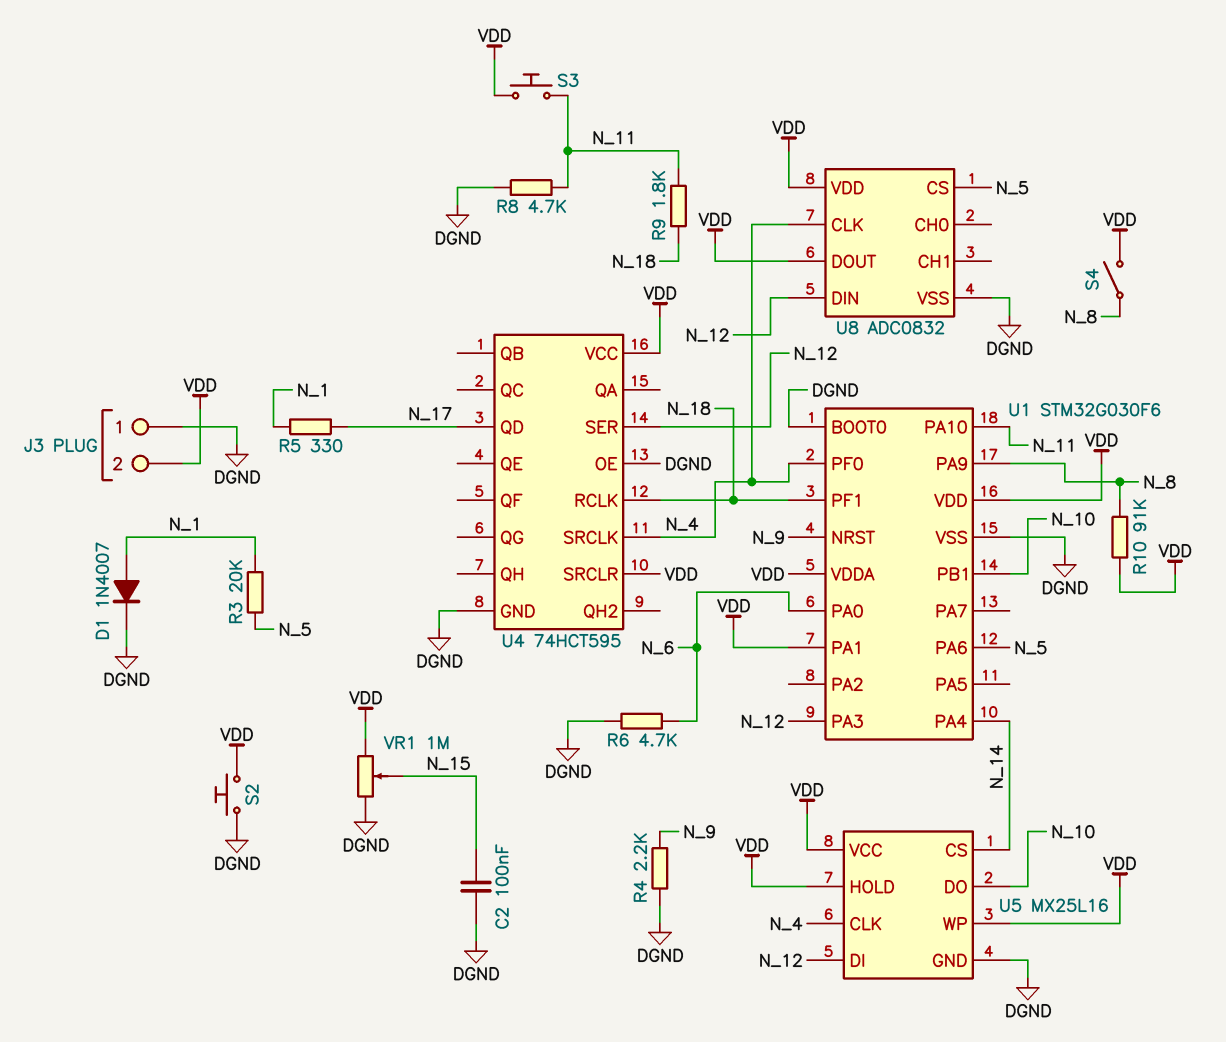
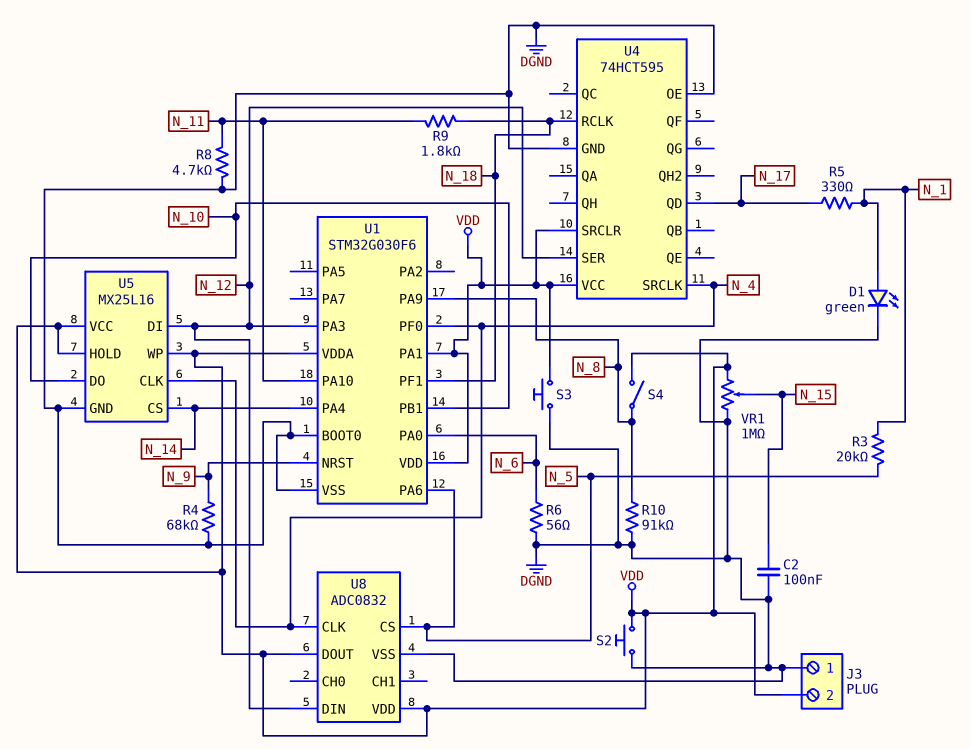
D1: diode 1N4007 (A N_1, K DGND) -> LED green (A N_1, K DGND)
R4: 2.2k (DGND, N_9) -> 68k (DGND, N_9)
R6: 4.7k (DGND, N_6) -> 56 (DGND, N_6)
R10: 91k (N_8, VDD) -> 91k (DGND, N_8)
S3: button (N_11, VDD) -> button (DGND, VDD)

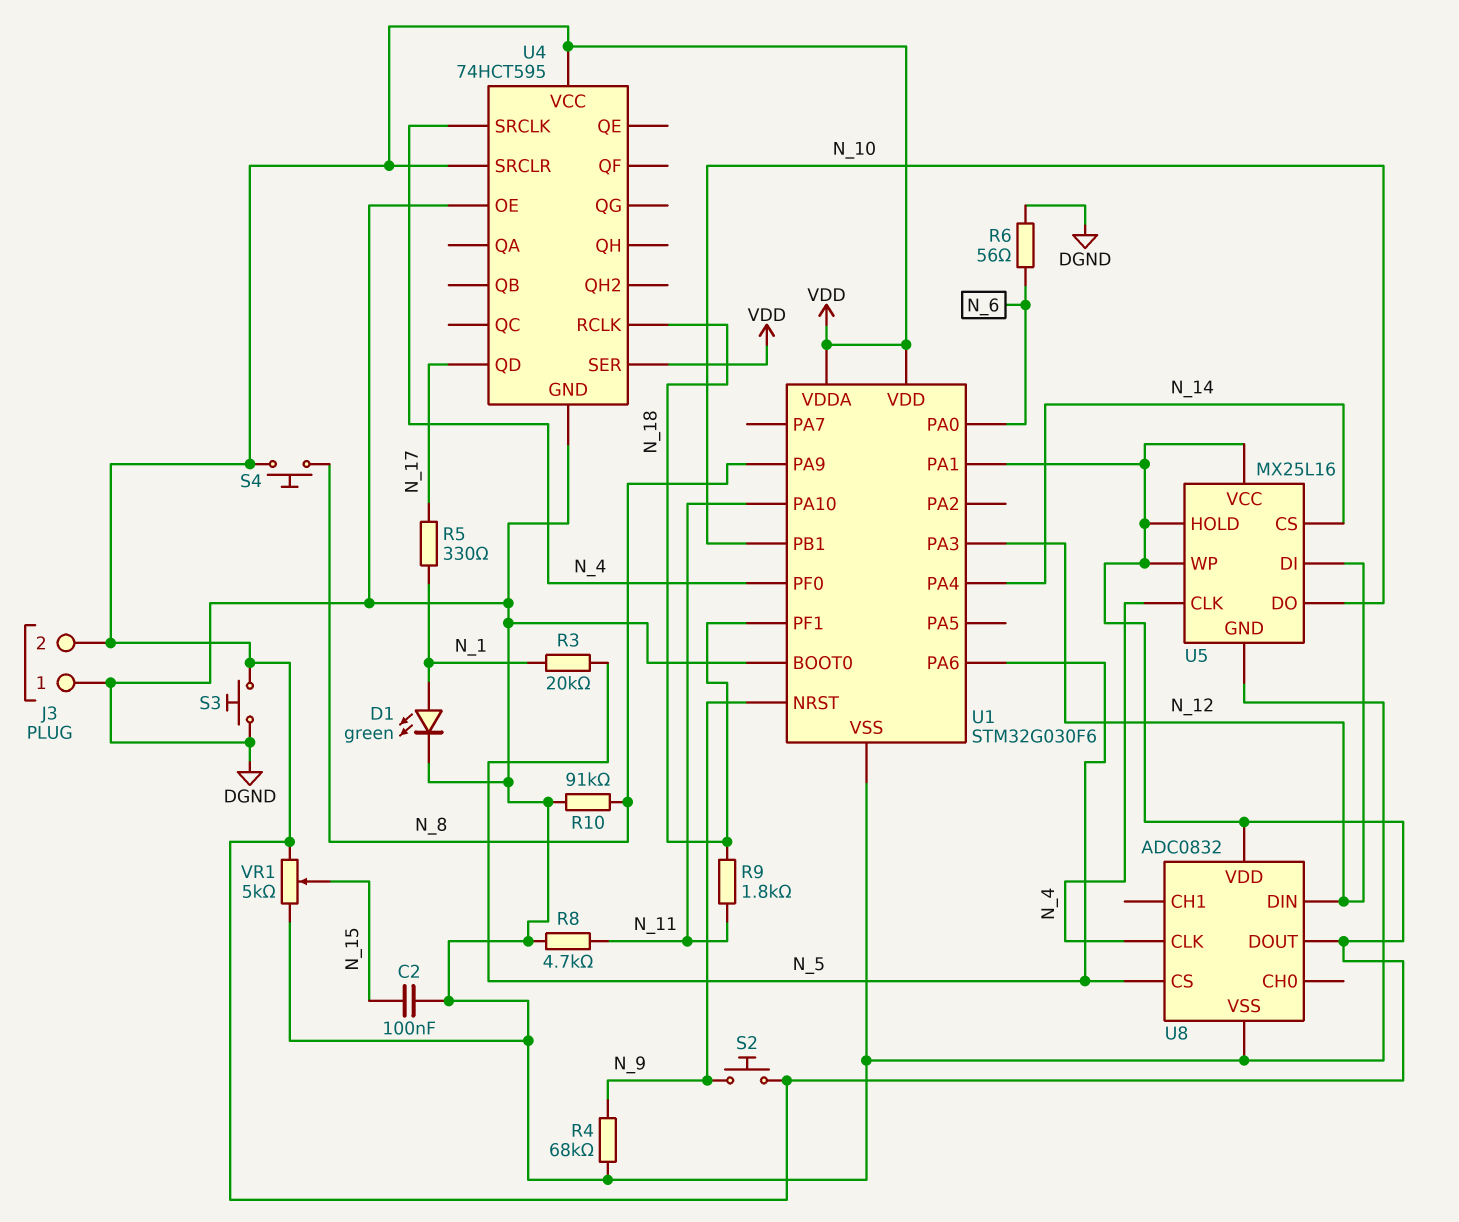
S2: button (DGND, VDD) -> button (N_9, VDD)
S4: switch (N_8, VDD) -> button (N_8, VDD)
U4 pin SER: N_12 -> VDD
VR1: 1M (DGND, VDD, wiper N_15) -> 5k (DGND, VDD, wiper N_15)

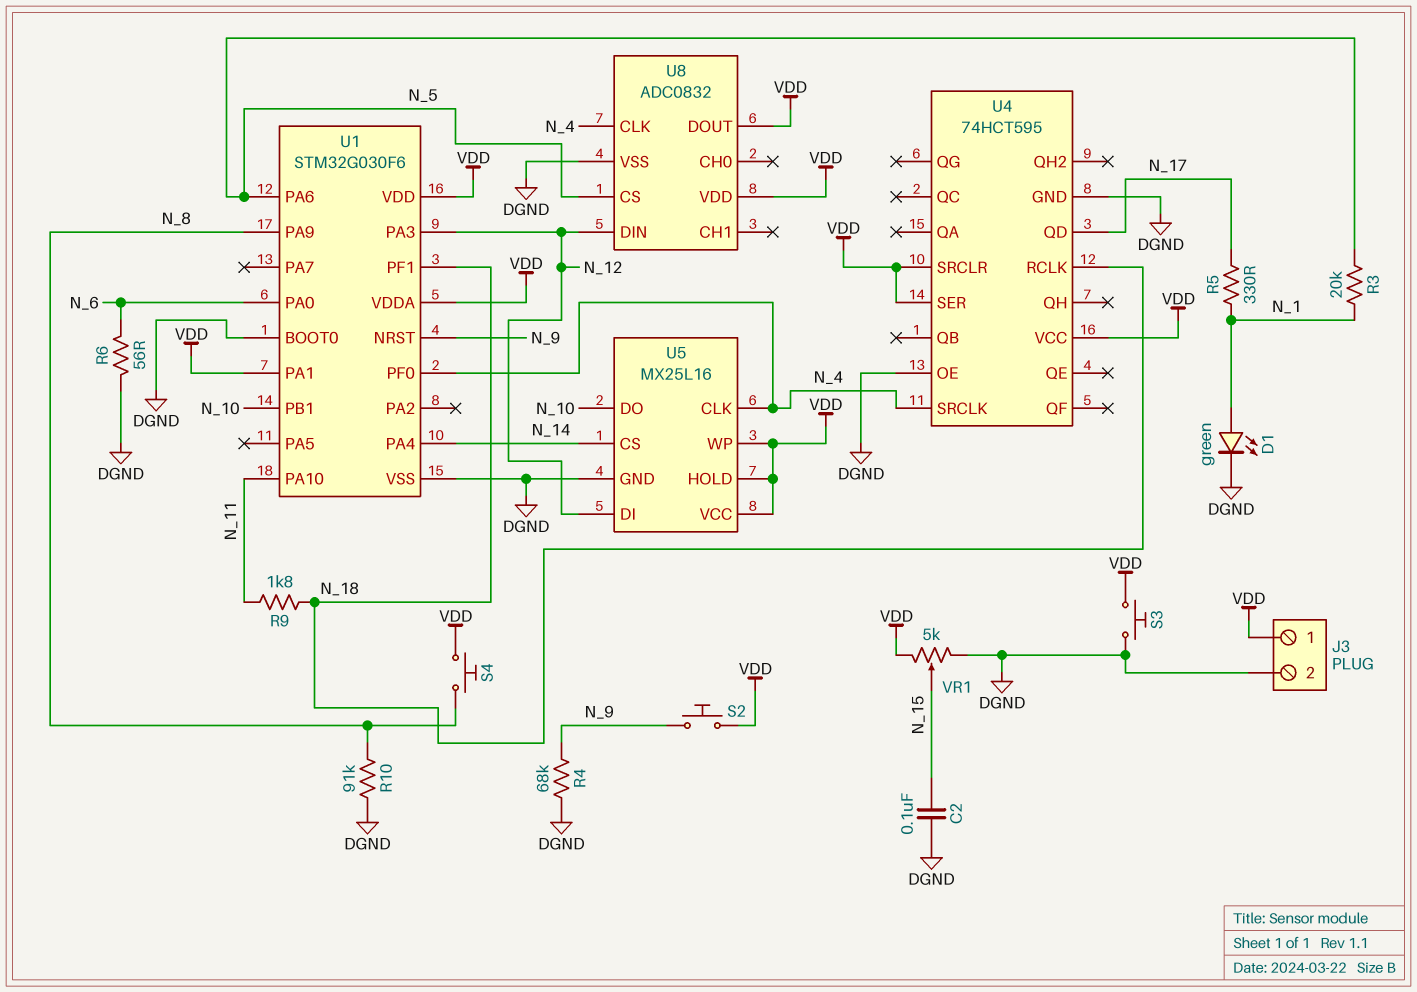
J3 pin 1: DGND -> VDD
J3 pin 2: VDD -> DGND
R8: 4.7k (DGND, N_11) -> none

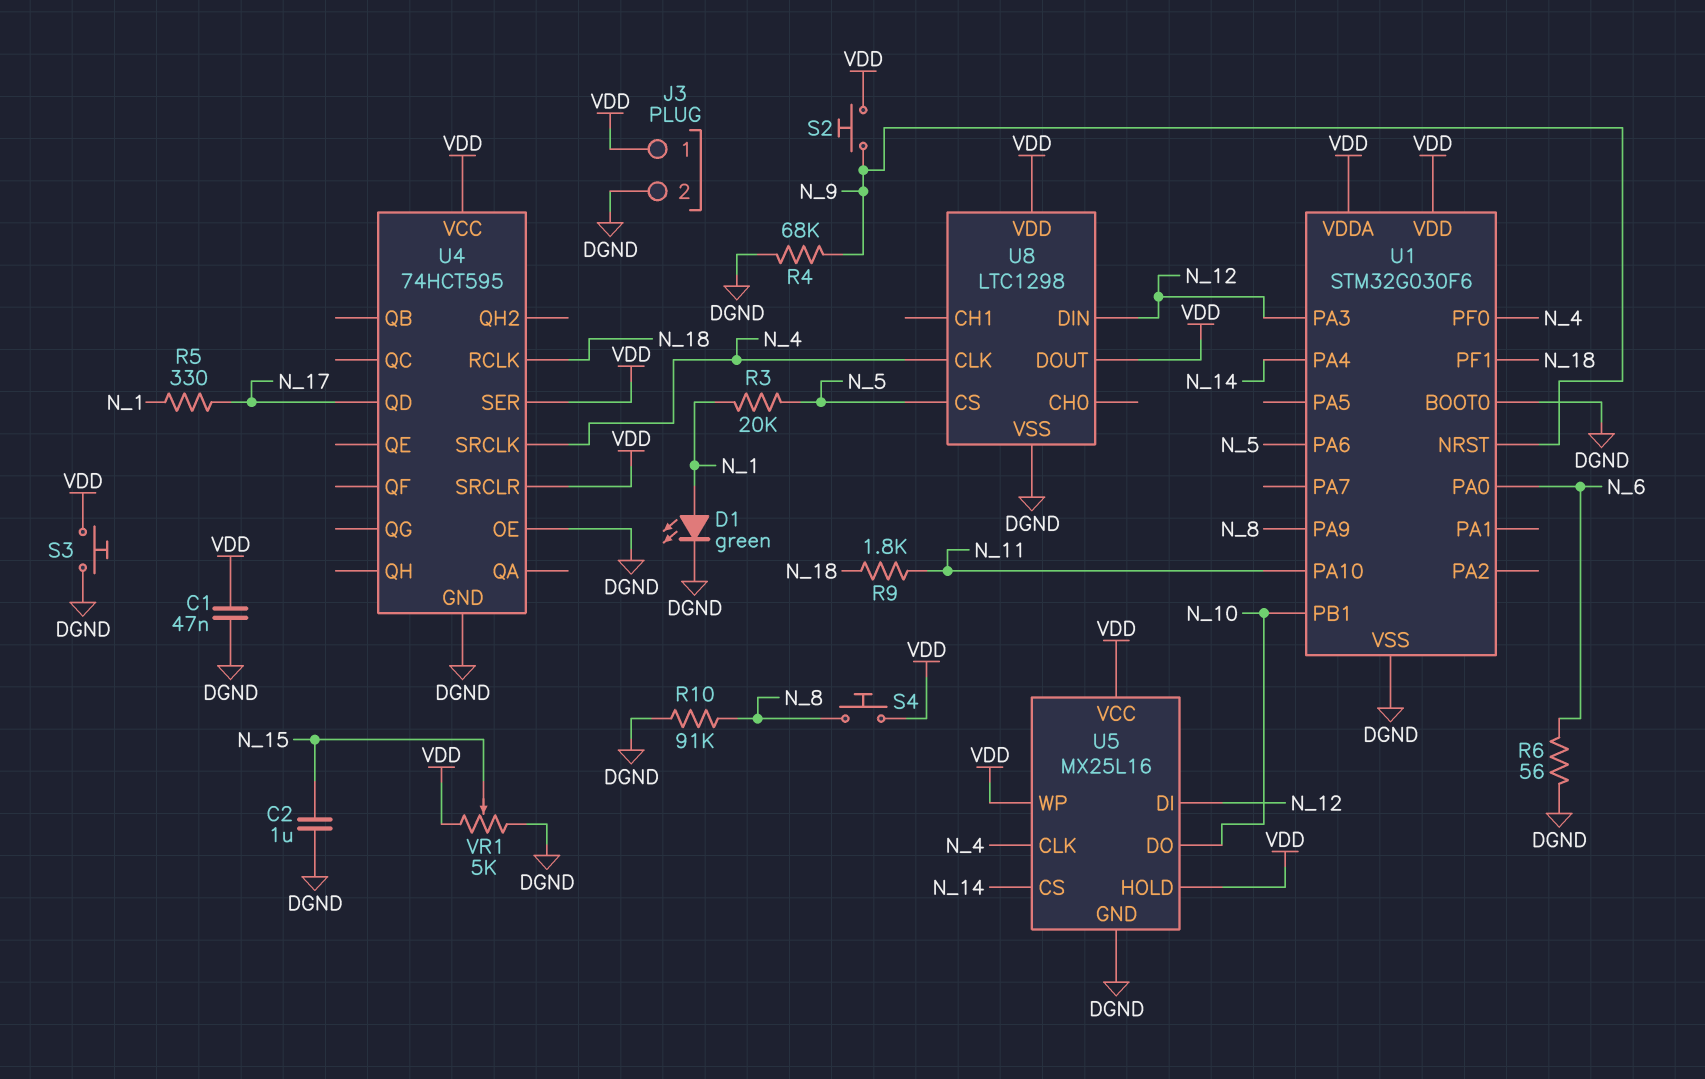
C1: none -> 47nF (DGND, VDD)
C2: 100nF (DGND, N_15) -> 1uF (DGND, N_15)
U1 pin PA1: VDD -> none
U8: ADC0832 -> LTC1298

